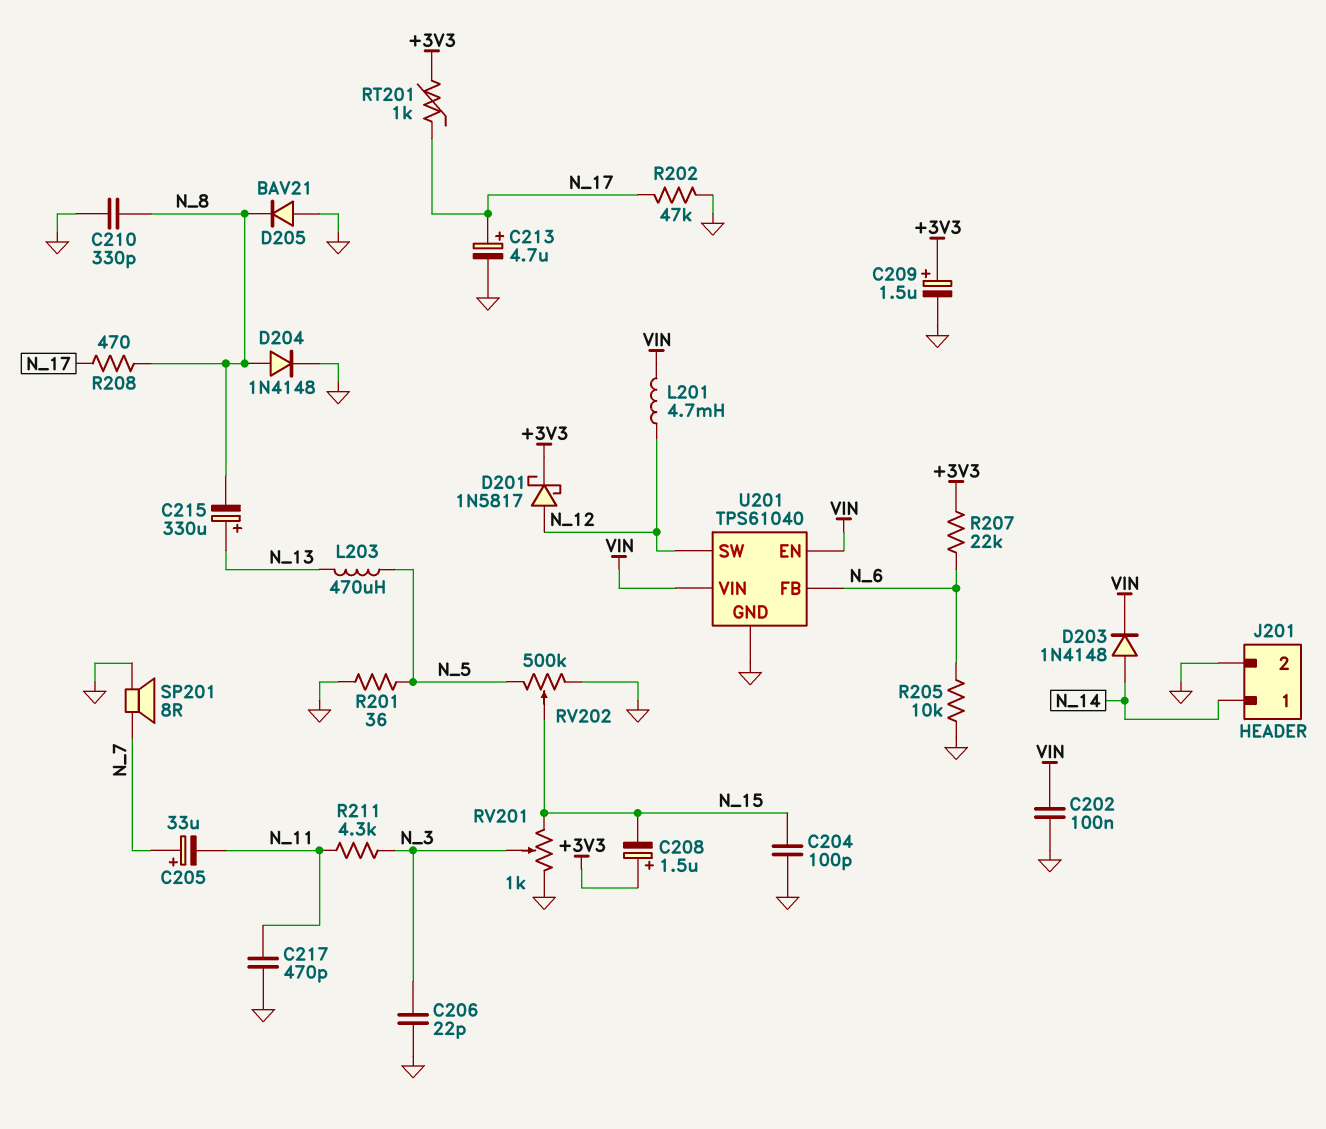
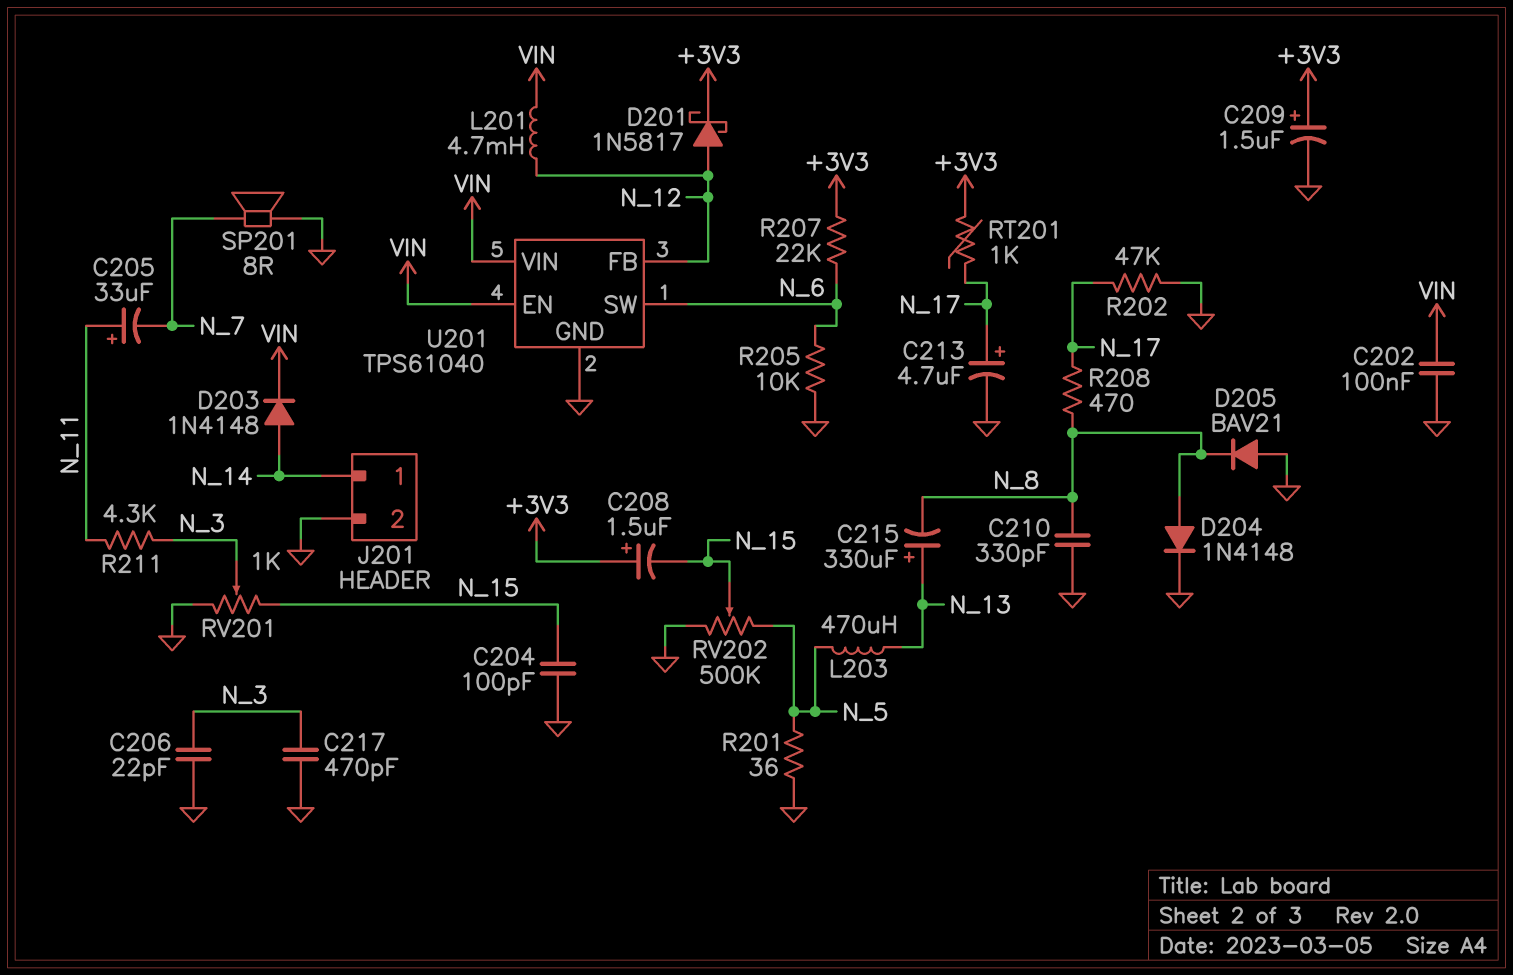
C205: 33uF (plus N_7, minus N_11) -> 33uF (plus N_11, minus N_7)
C217: 470pF (GND, N_11) -> 470pF (GND, N_3)
U201 pin FB: N_6 -> N_12
U201 pin SW: N_12 -> N_6

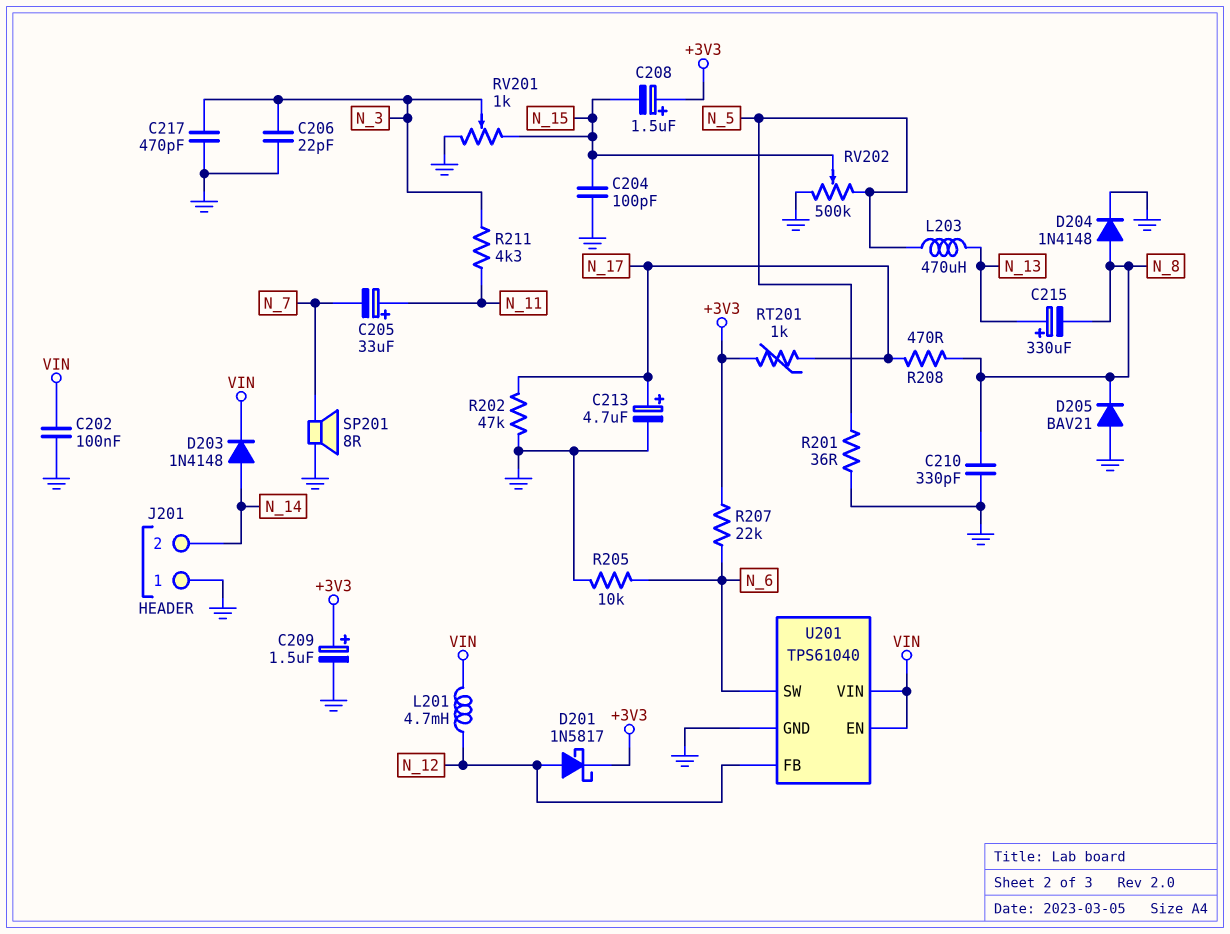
J201 pin 1: N_14 -> GND
J201 pin 2: GND -> N_14

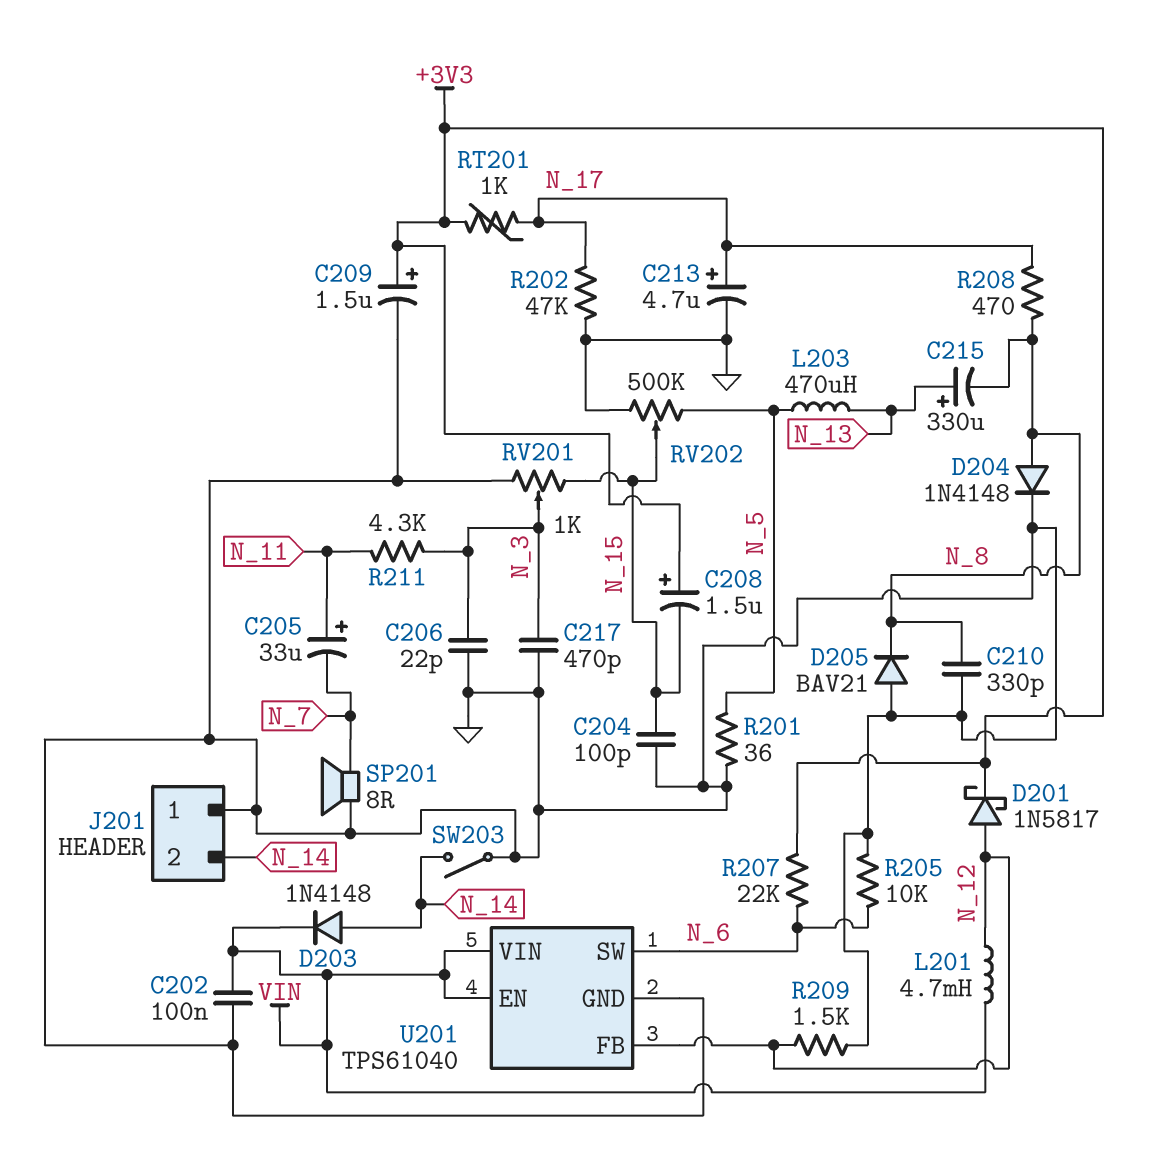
R209: none -> 1.5k (GND, N_12)
SW203: none -> switch (GND, N_14)

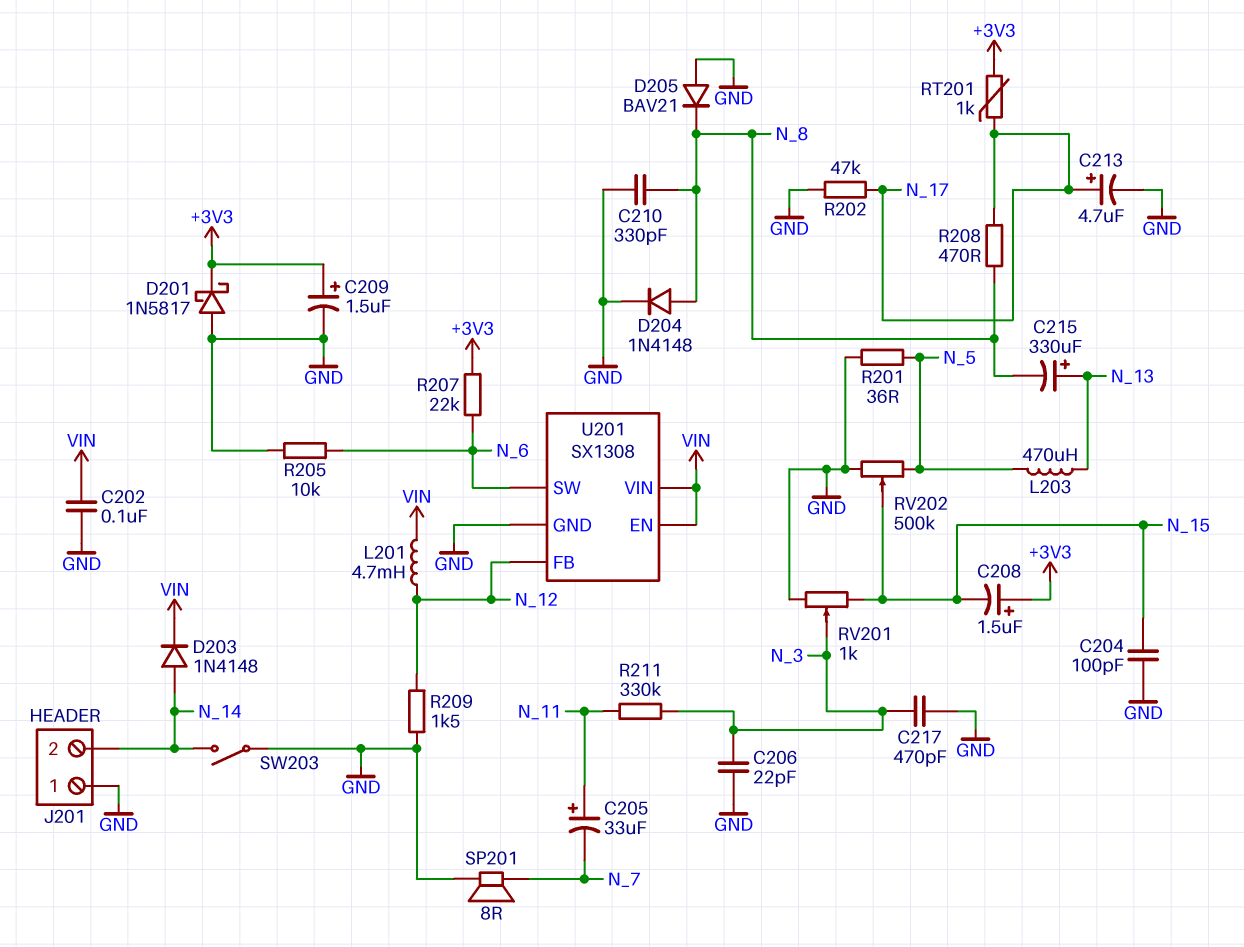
D201: schottky 1N5817 (A N_12, K +3V3) -> schottky 1N5817 (A GND, K +3V3)
R211: 4.3k (N_3, N_11) -> 330k (N_3, N_11)
U201: TPS61040 -> SX1308

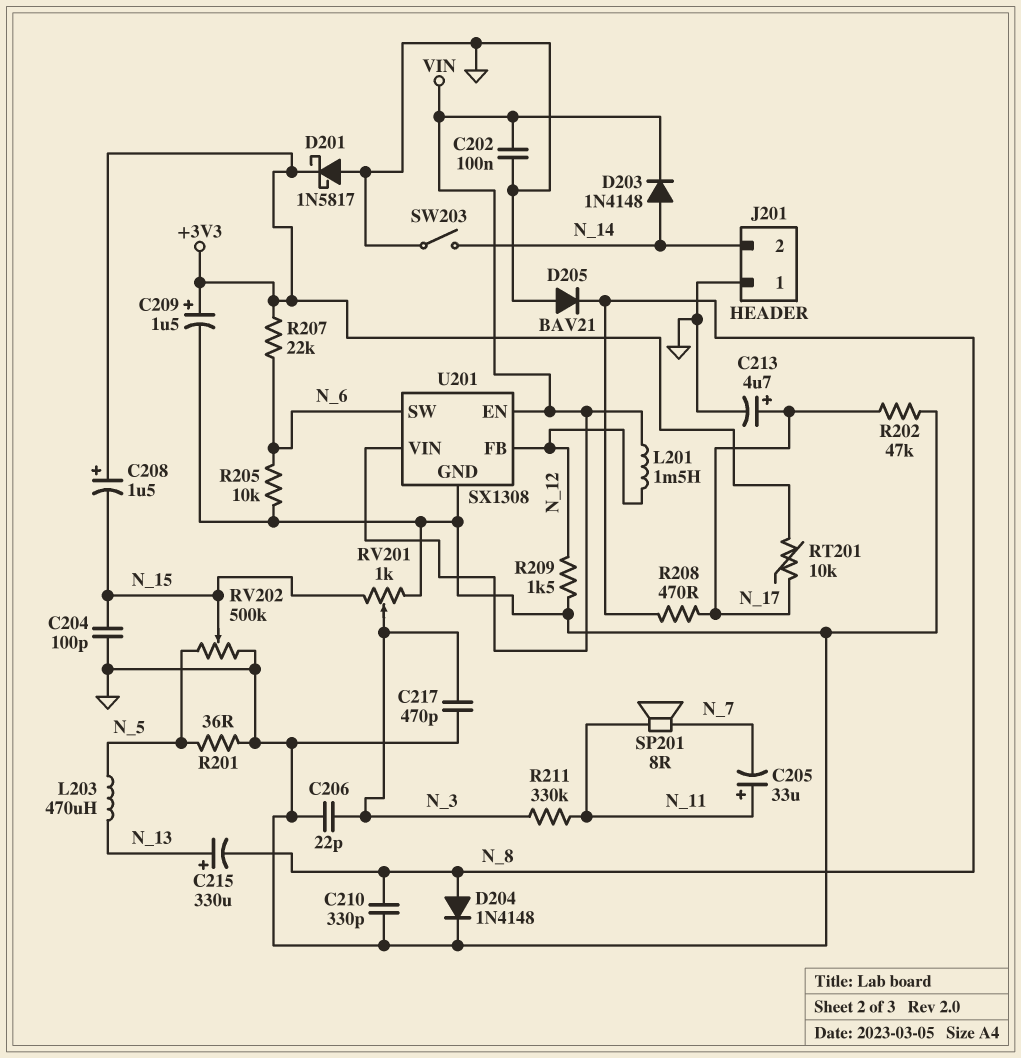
L201: 4.7mH (N_12, VIN) -> 1.5mH (N_12, VIN)
RT201: 1k (+3V3, N_17) -> 10k (+3V3, N_17)
SP201: speaker 8R (GND, N_7) -> speaker 8R (N_7, N_11)

